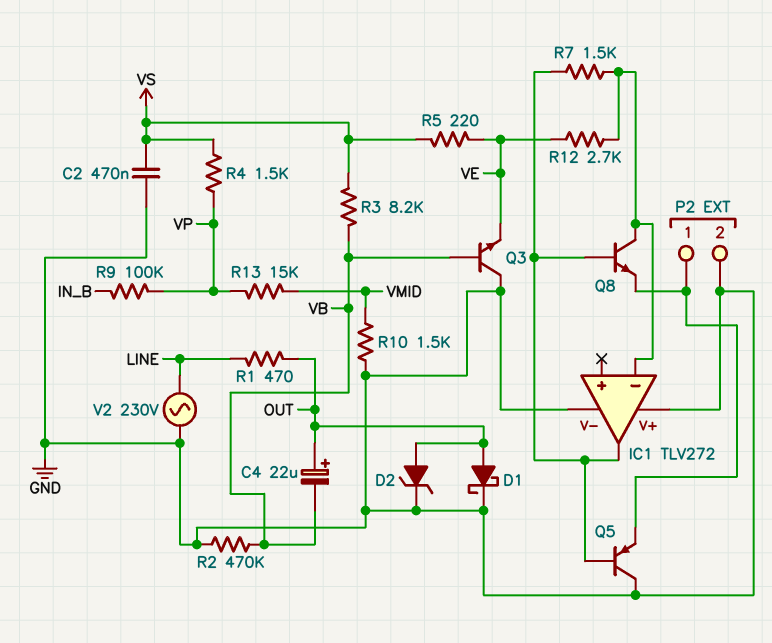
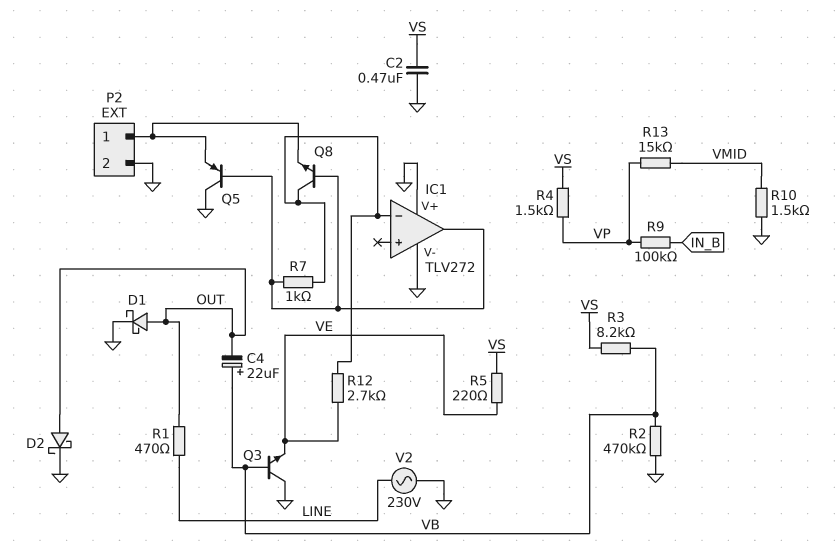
C4: 22uF (plus OUT, minus VB) -> 22uF (plus VB, minus OUT)
D2: zener (A OUT, K GND) -> schottky (A OUT, K GND)
R7: 1.5k (IC1/in-, IC1/out) -> 1k (IC1/in-, IC1/out)

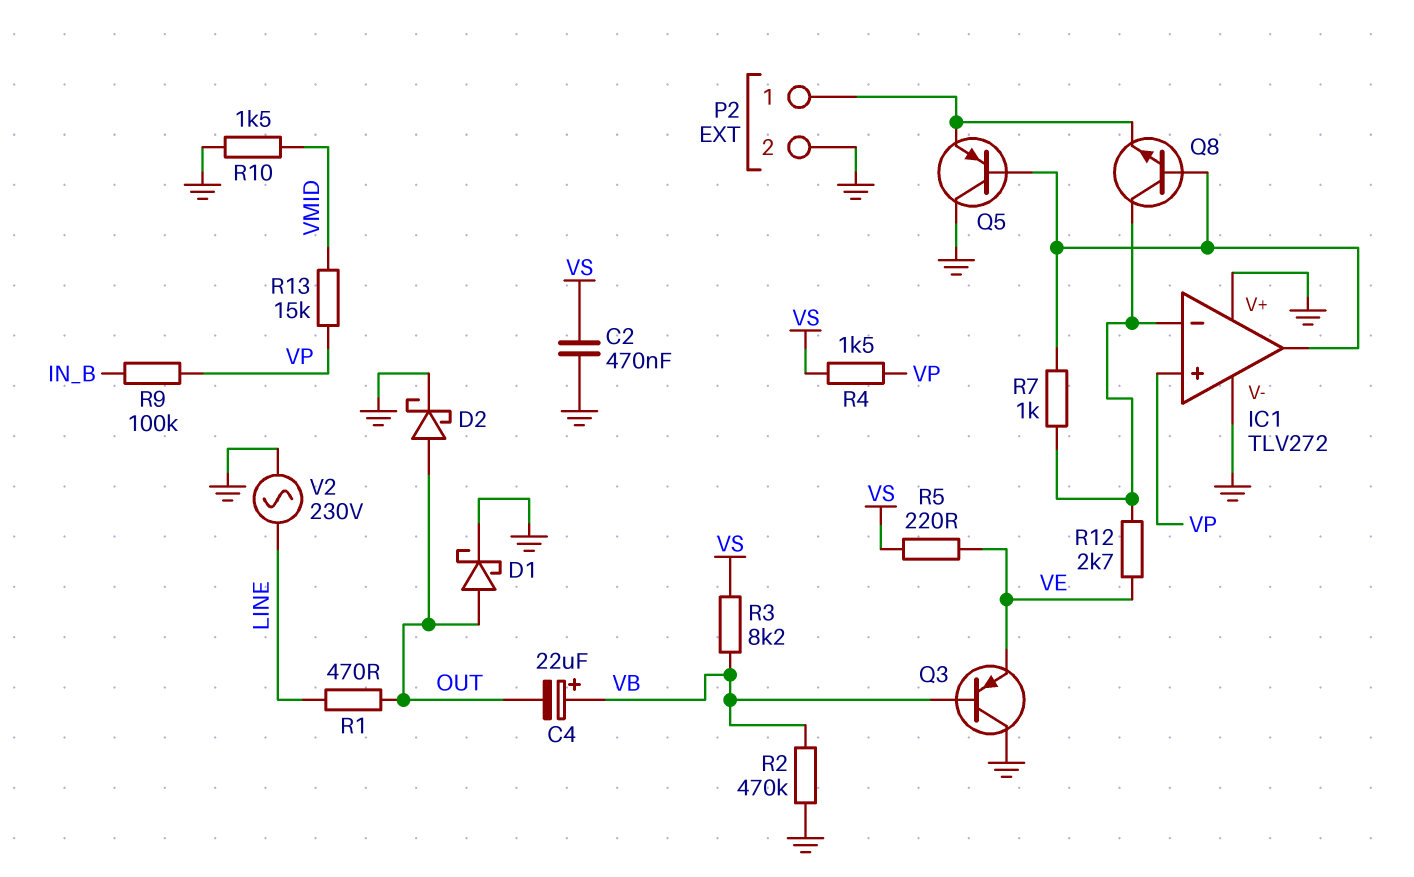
IC1 pin in+: none -> VP
Q3: NPN (B VB, C GND, E VE) -> PNP (B VB, C GND, E VE)

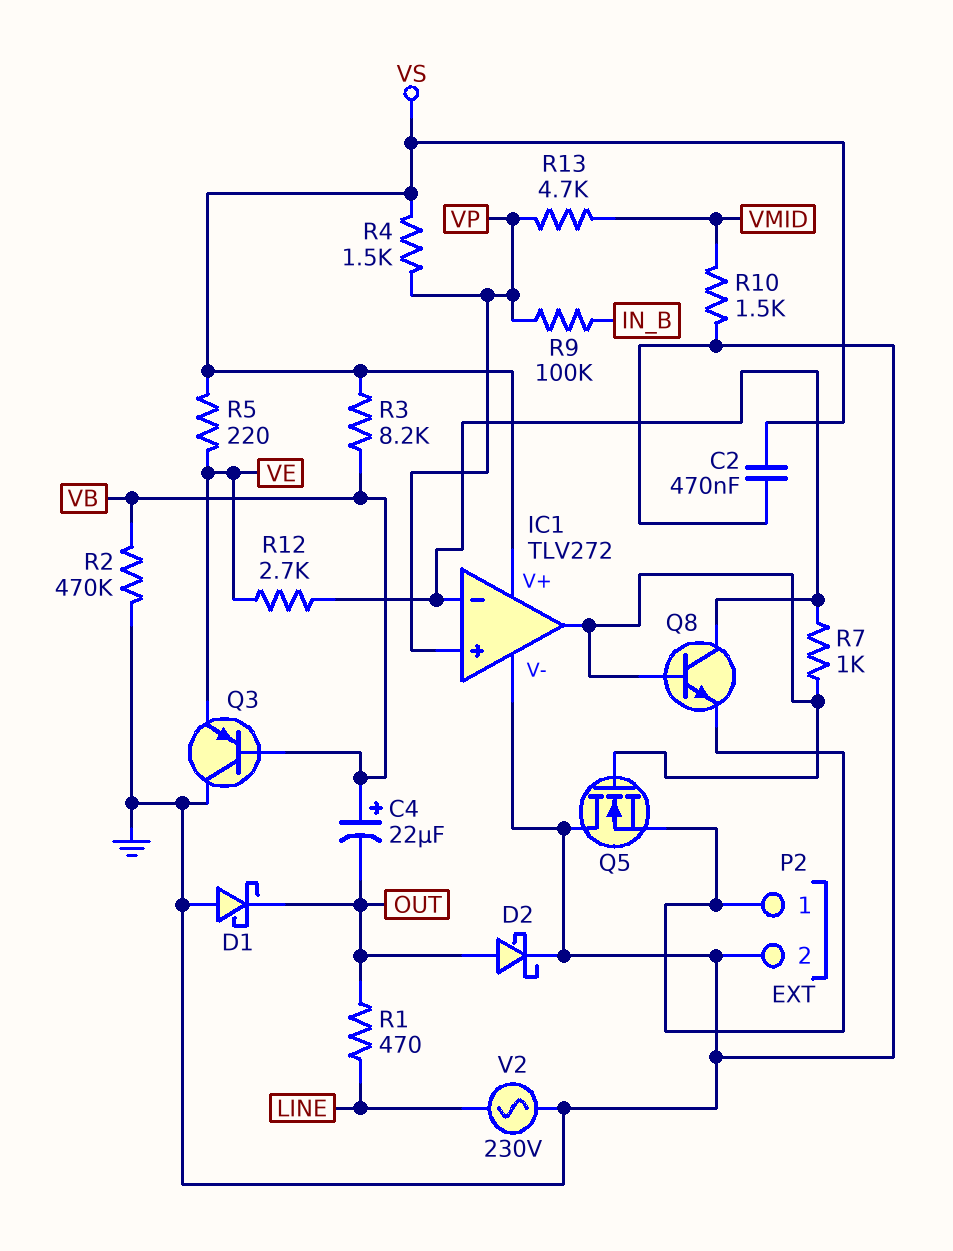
D1: schottky (A OUT, K GND) -> schottky (A GND, K OUT)
IC1 pin V+: GND -> VS
Q5: PNP (B IC1/out, C GND, E P2/1) -> NMOS (G IC1/out, D GND, S P2/1)
R13: 15k (VMID, VP) -> 4.7k (VMID, VP)

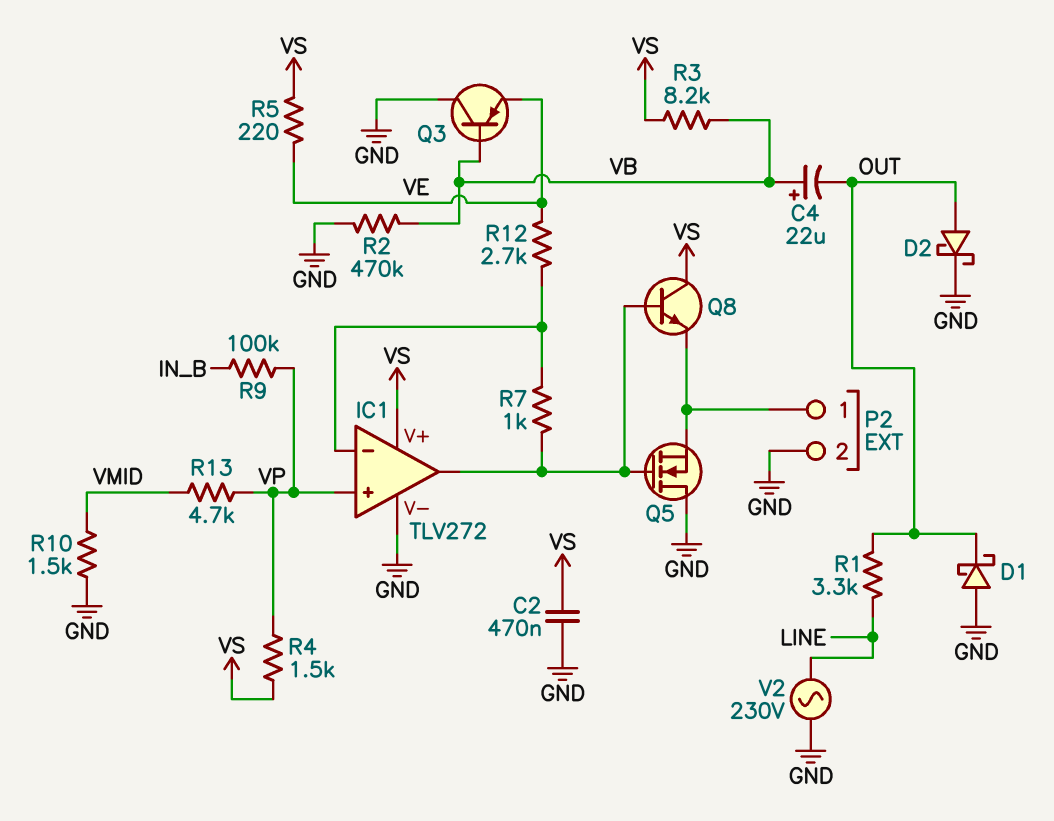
Q8: NPN (B IC1/out, C IC1/in-, E P2/1) -> NPN (B IC1/out, C VS, E P2/1)
R1: 470 (LINE, OUT) -> 3.3k (LINE, OUT)

